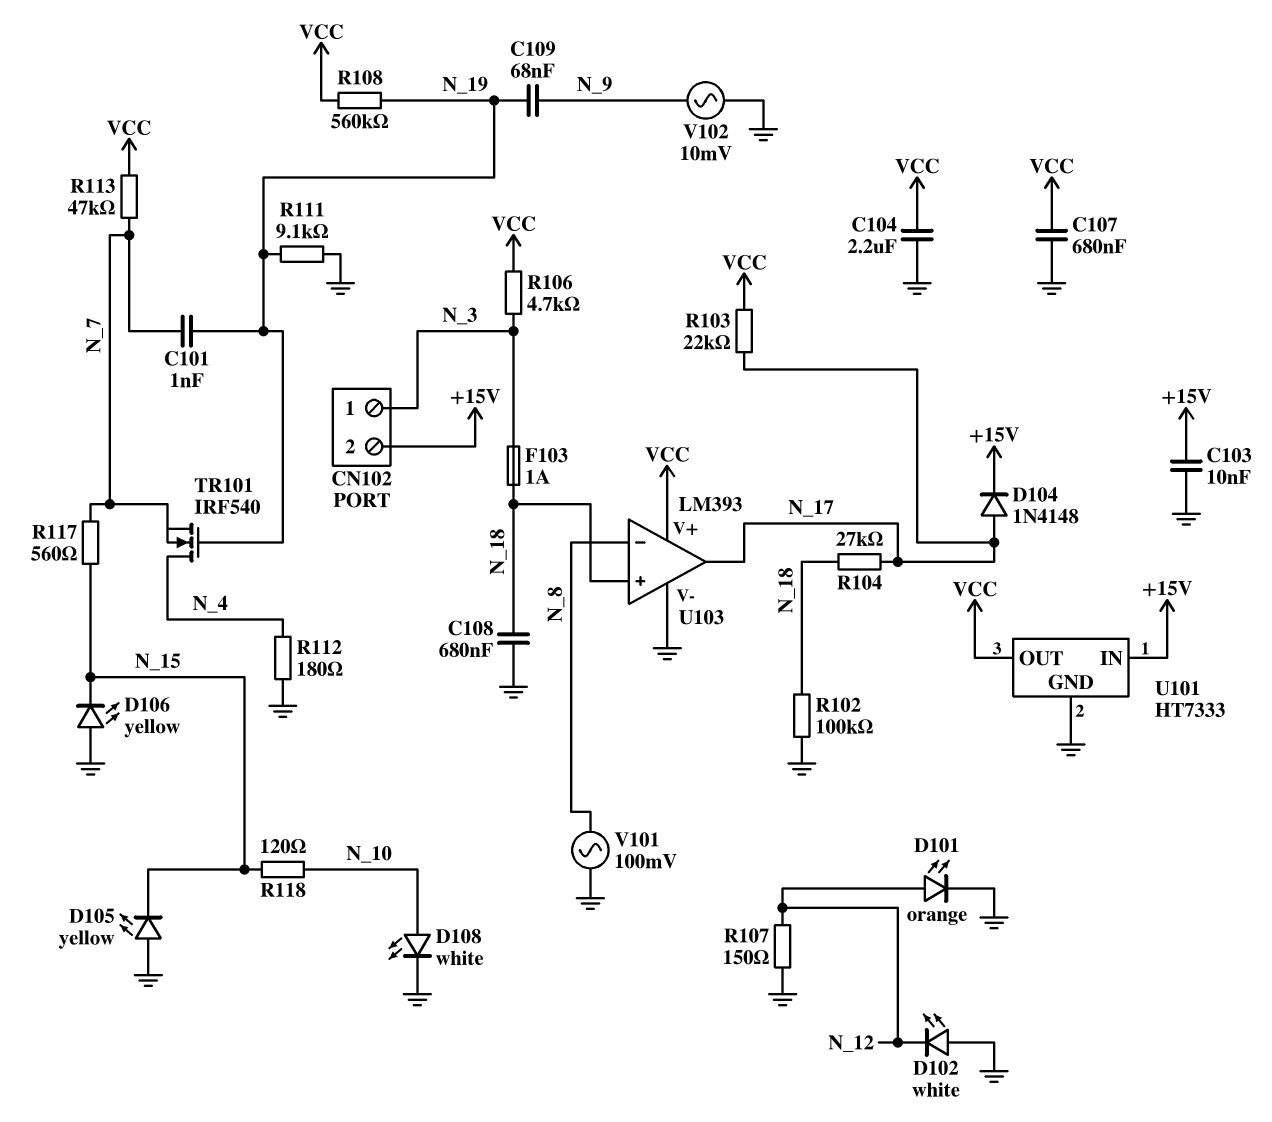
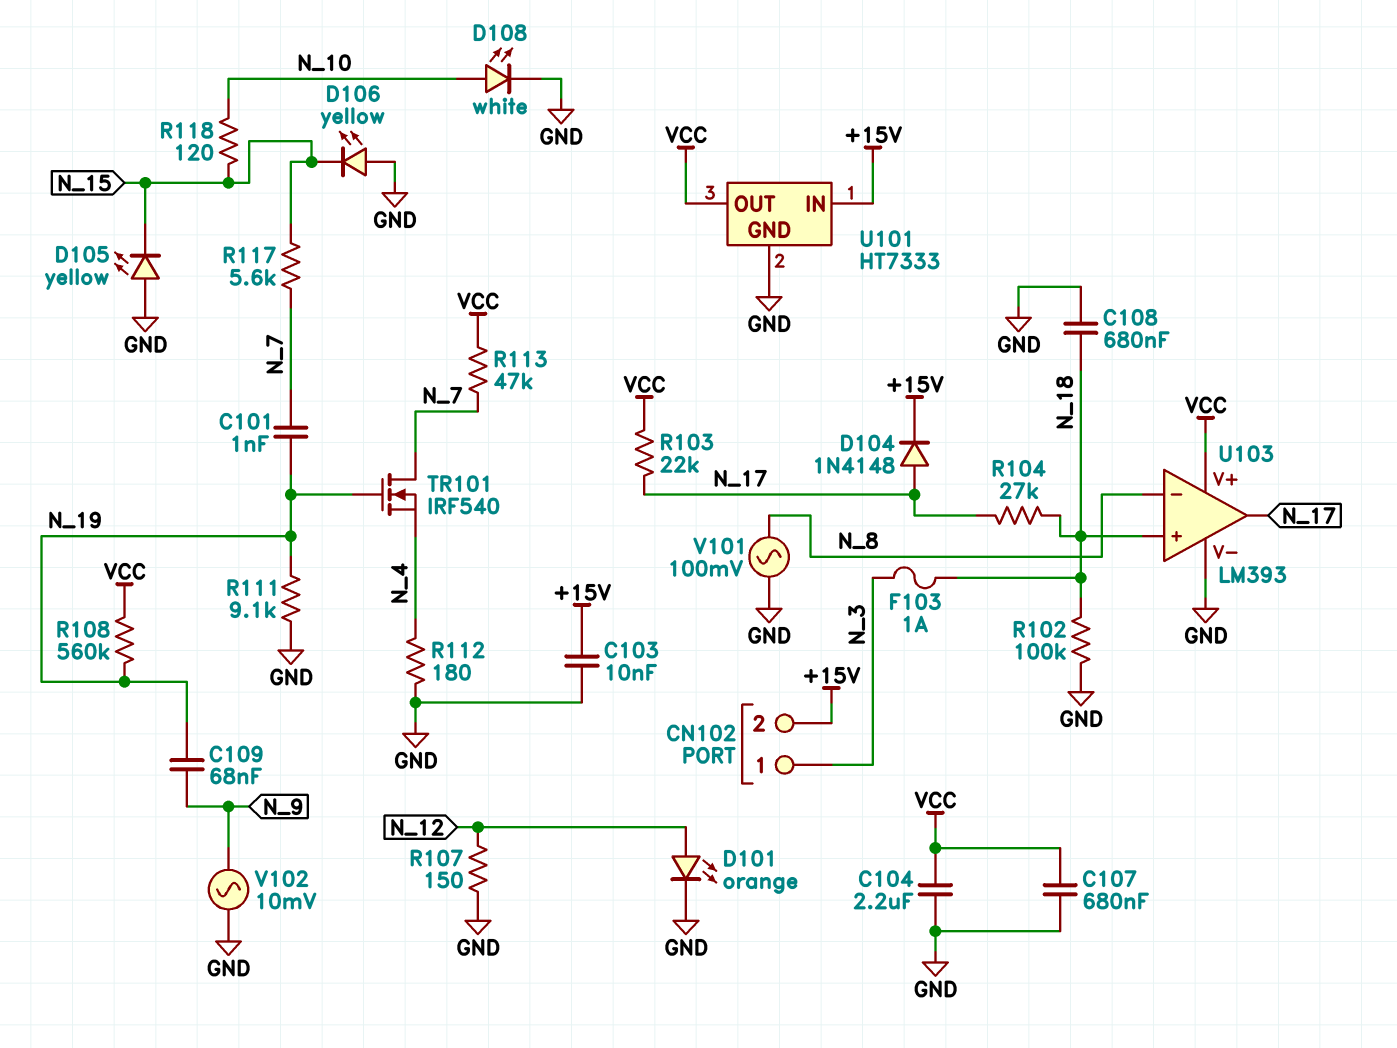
D102: LED white (A GND, K N_12) -> none
R106: 4.7k (N_3, VCC) -> none
R117: 560 (N_7, N_15) -> 5.6k (N_7, N_15)
TR101: NMOS IRF540 (G N_19, D N_4, S N_7) -> NMOS IRF540 (G N_19, D N_7, S N_4)

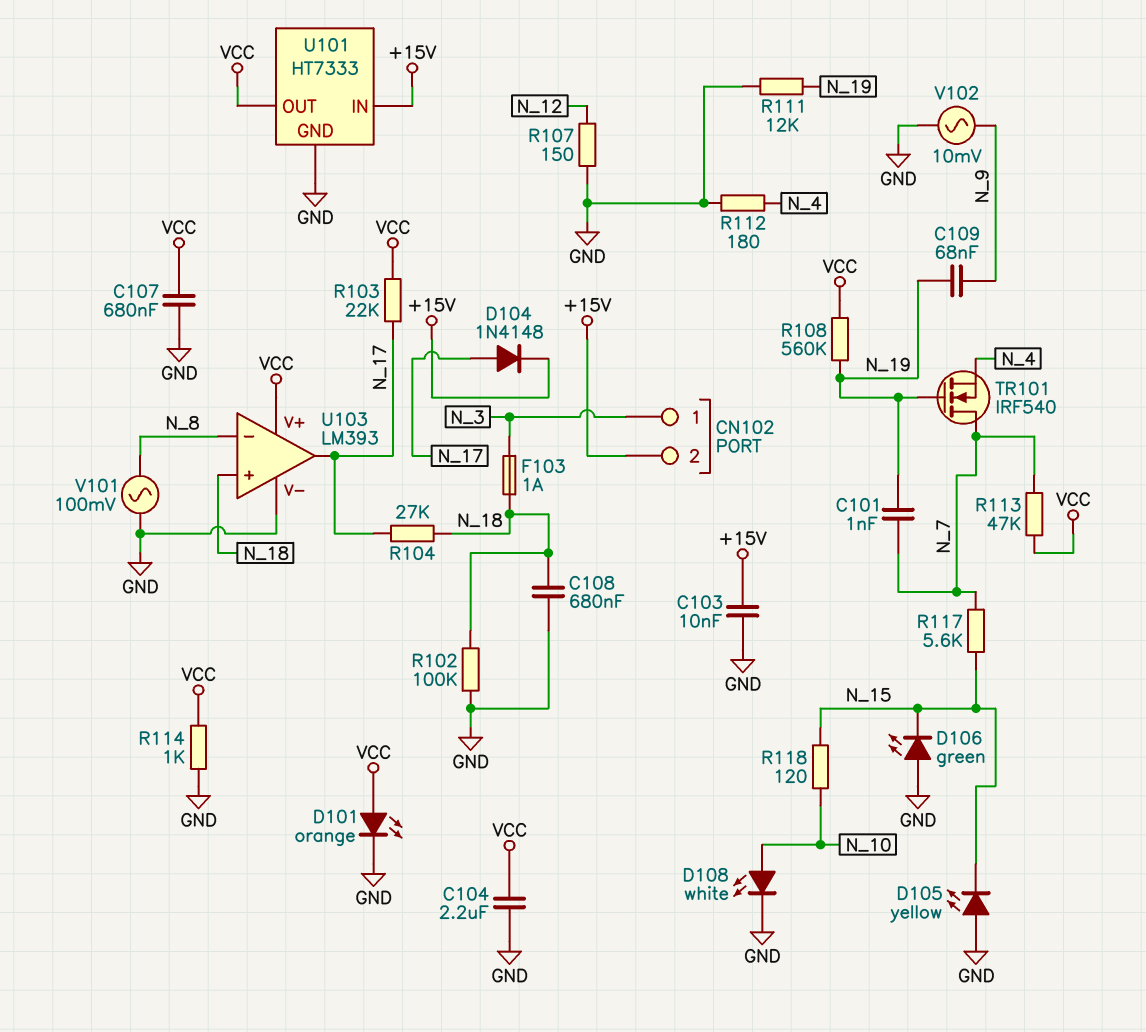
D101: LED orange (A N_12, K GND) -> LED orange (A VCC, K GND)
D106: LED yellow (A GND, K N_15) -> LED green (A GND, K N_15)
R111: 9.1k (GND, N_19) -> 12k (GND, N_19)
R114: none -> 1k (GND, VCC)

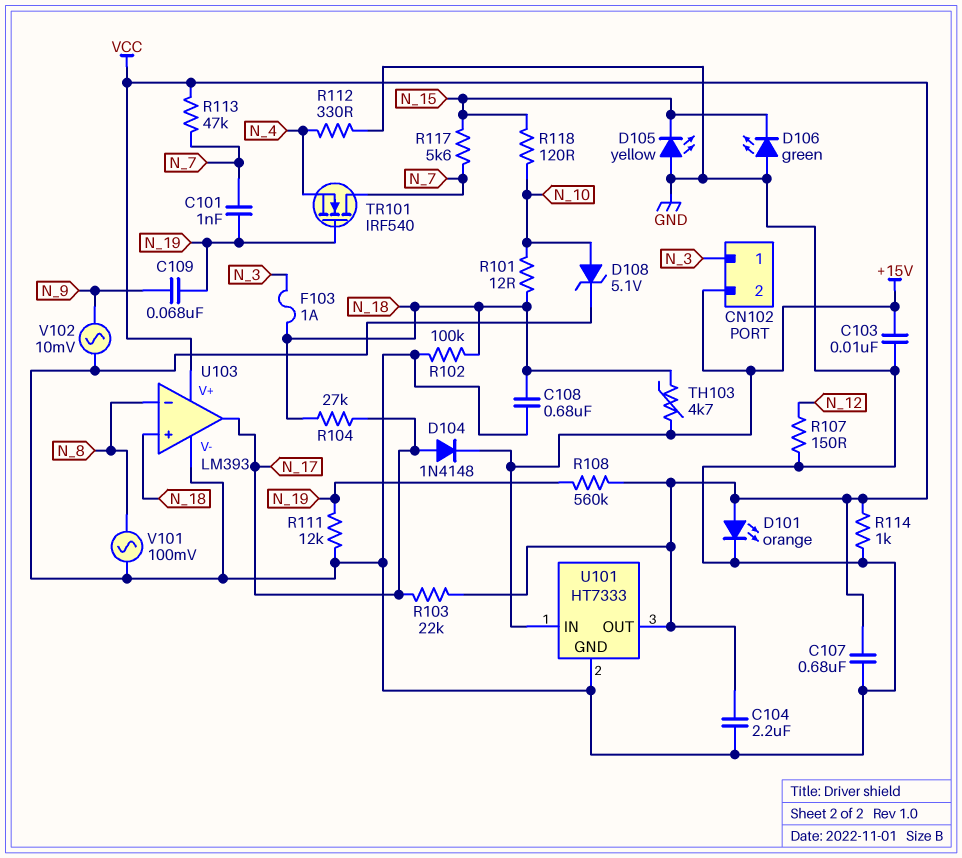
D108: LED white (A N_10, K GND) -> zener 5.1V (A N_10, K GND)
R101: none -> 12 (N_10, N_18)
R112: 180 (GND, N_4) -> 330 (GND, N_4)
TH103: none -> 4.7k (+15V, N_18)

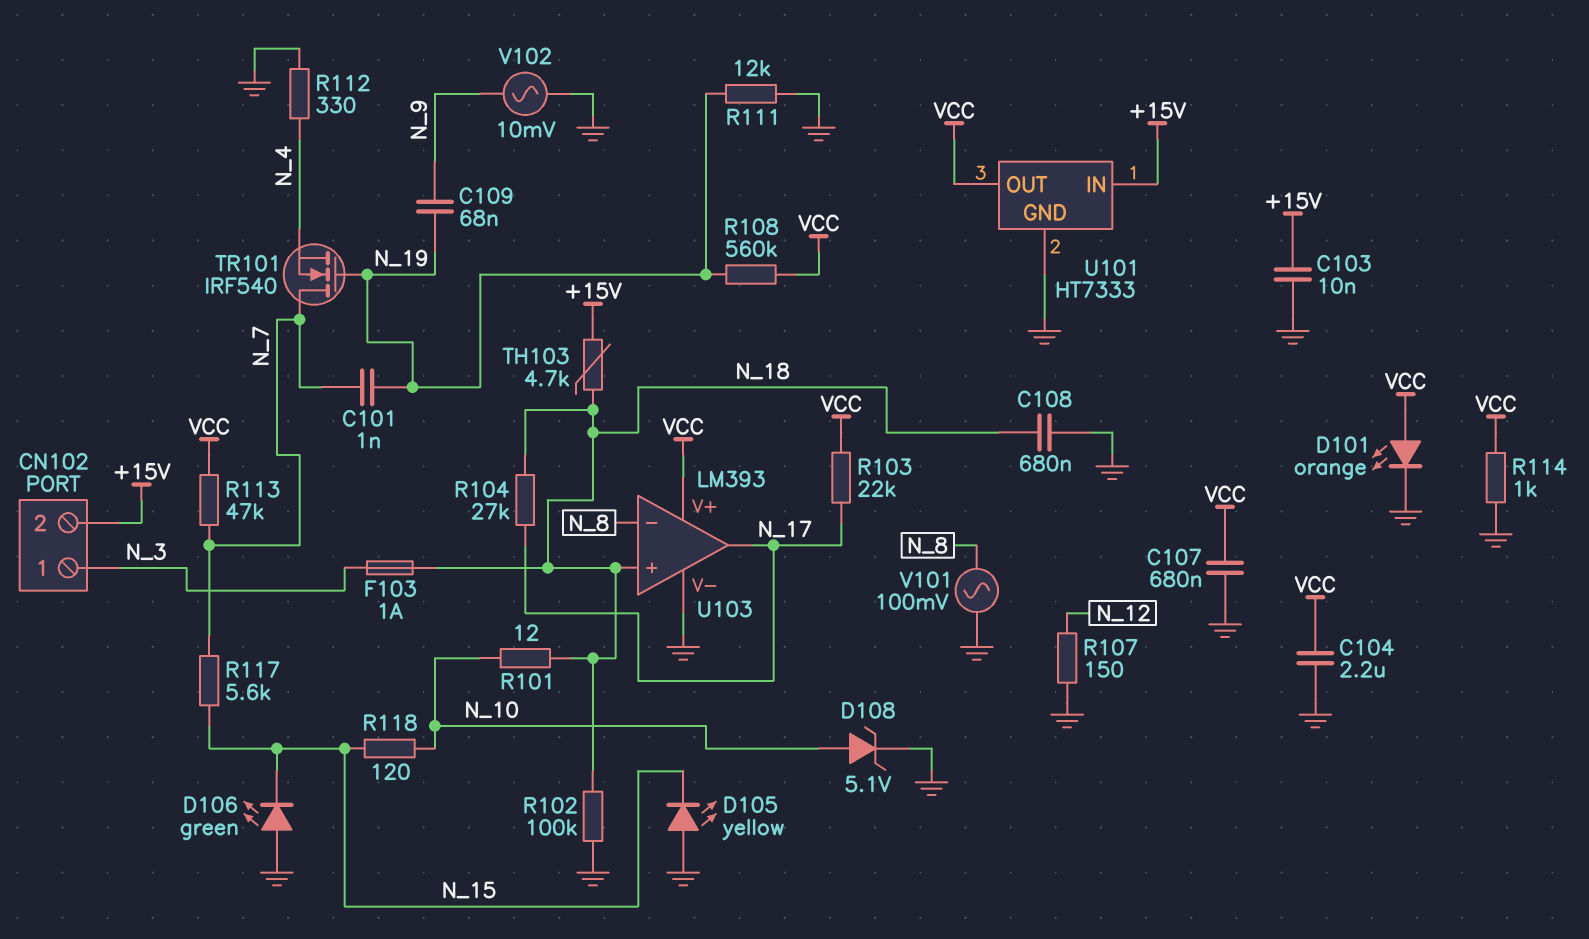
D104: diode 1N4148 (A N_17, K +15V) -> none

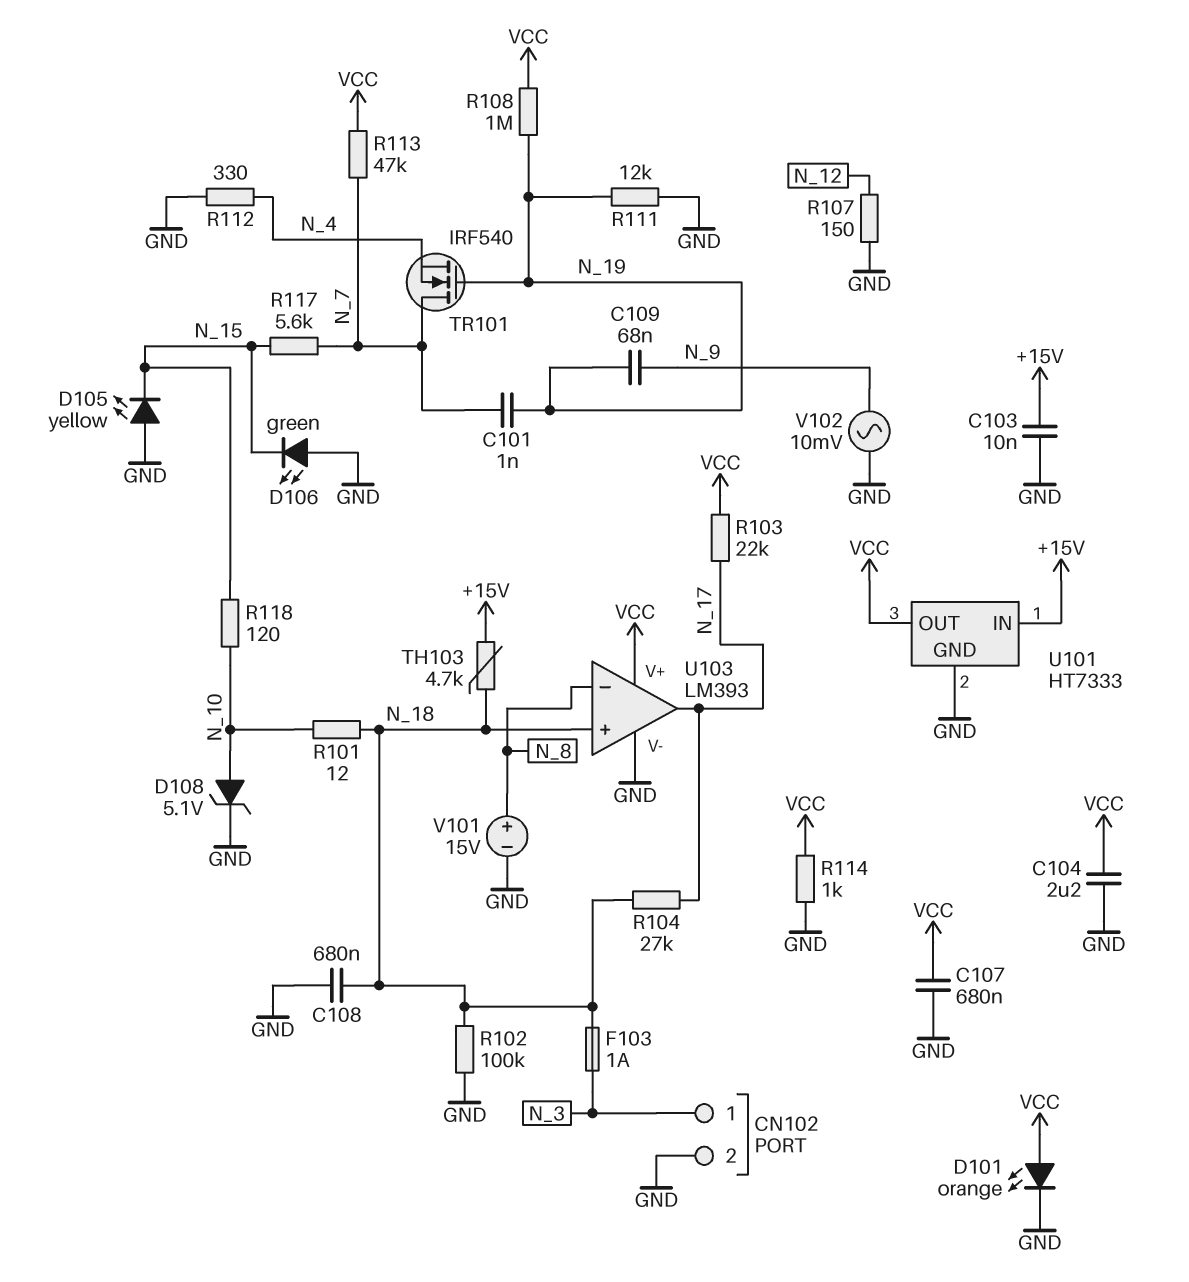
CN102 pin 2: +15V -> GND
R108: 560k (N_19, VCC) -> 1M (N_19, VCC)
V101: AC 100mV (GND, N_8) -> 15V (plus N_8, minus GND)

